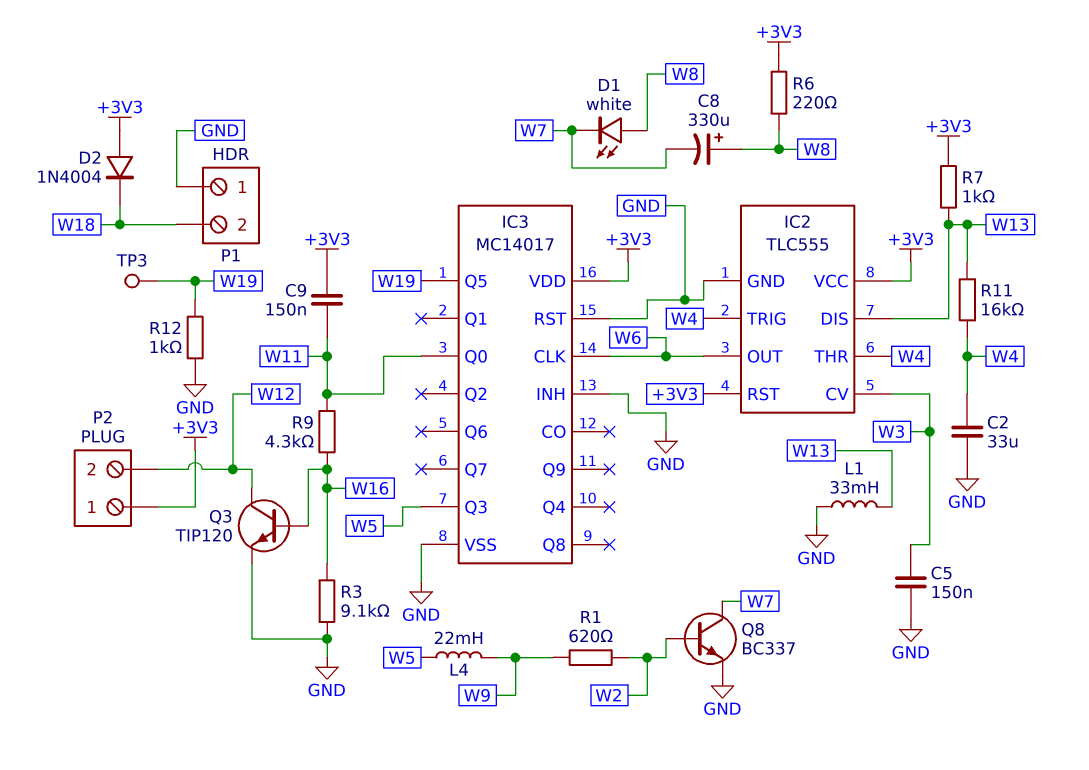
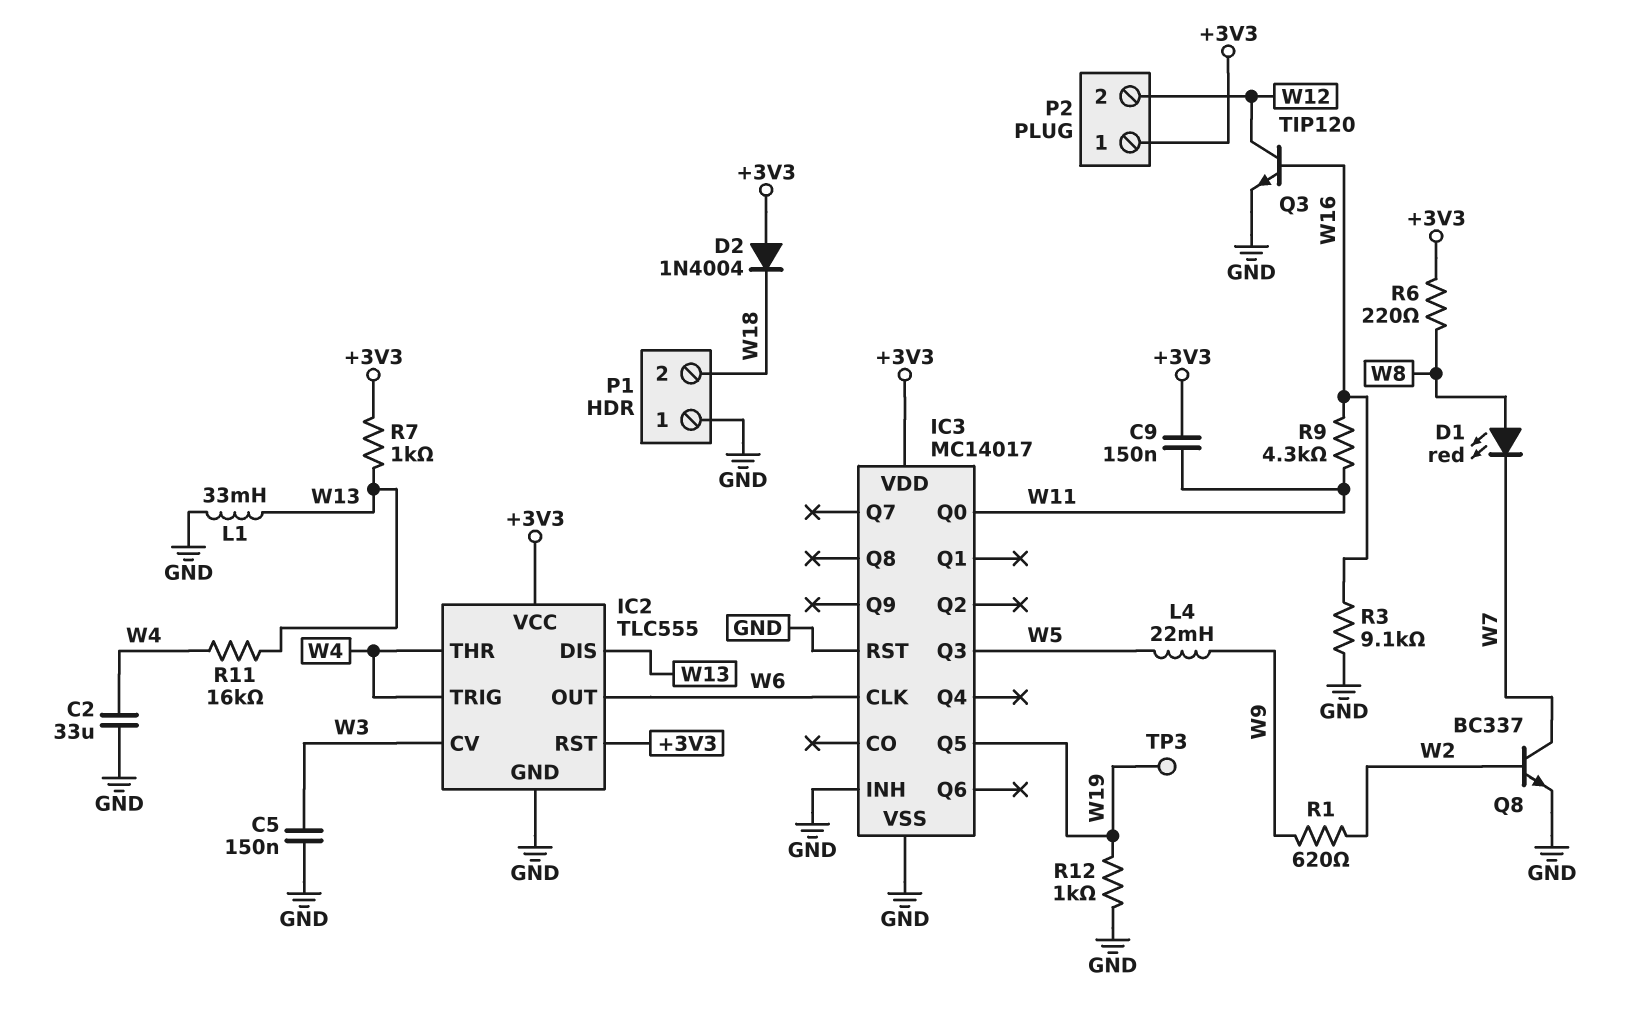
C8: 330uF (plus W8, minus W7) -> none
D1: LED white (A W8, K W7) -> LED red (A W8, K W7)

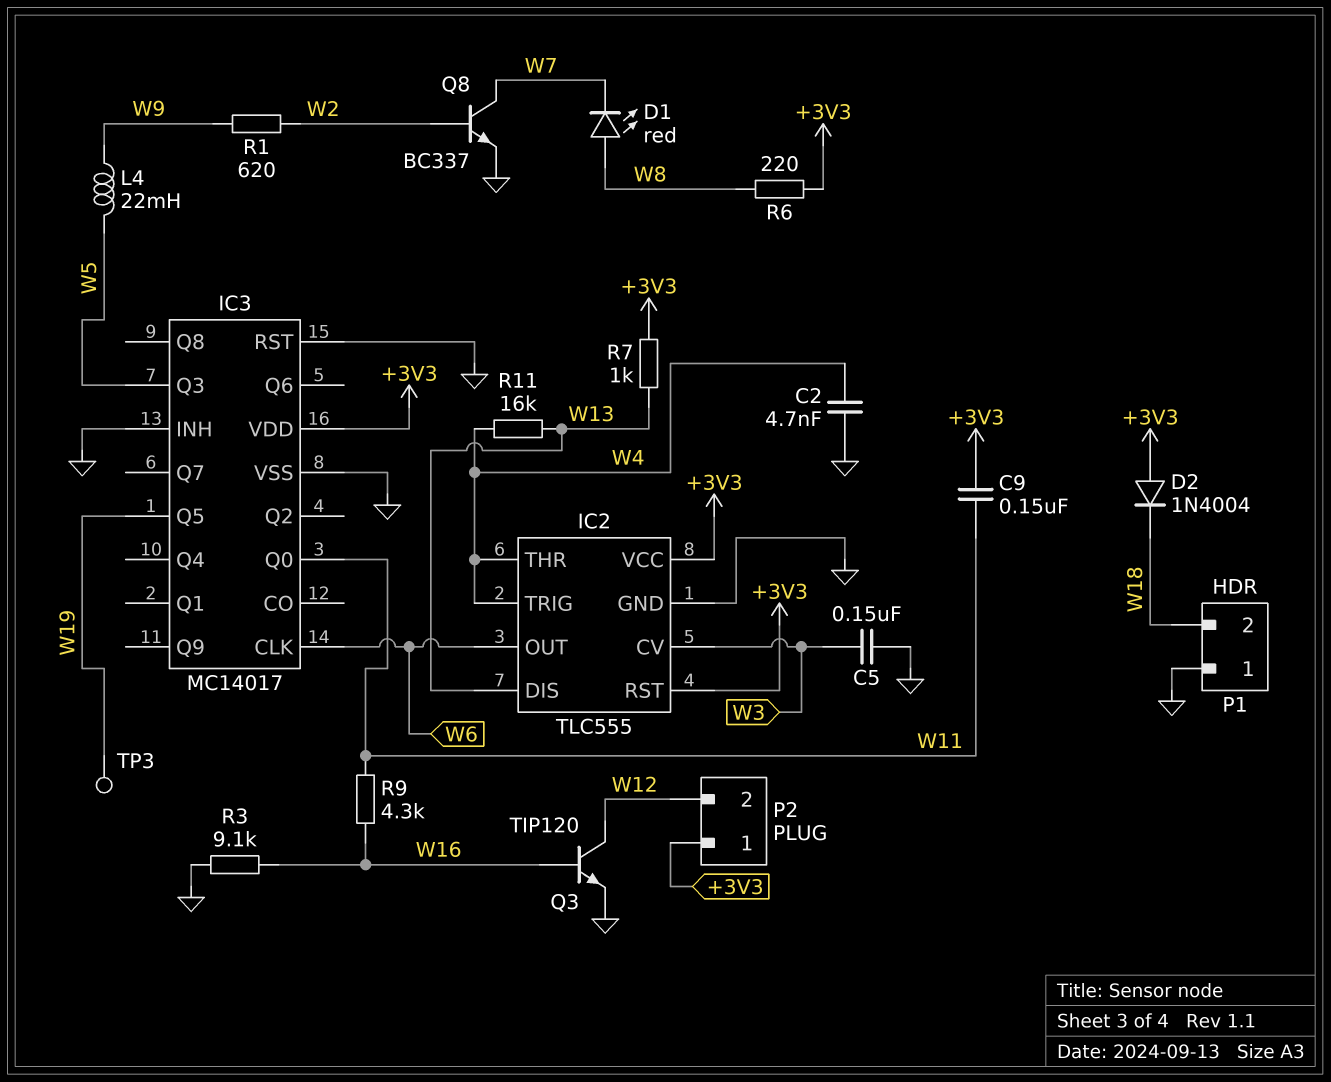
C2: 33uF (GND, W4) -> 4.7nF (GND, W4)
L1: 33mH (GND, W13) -> none
R12: 1k (GND, W19) -> none

